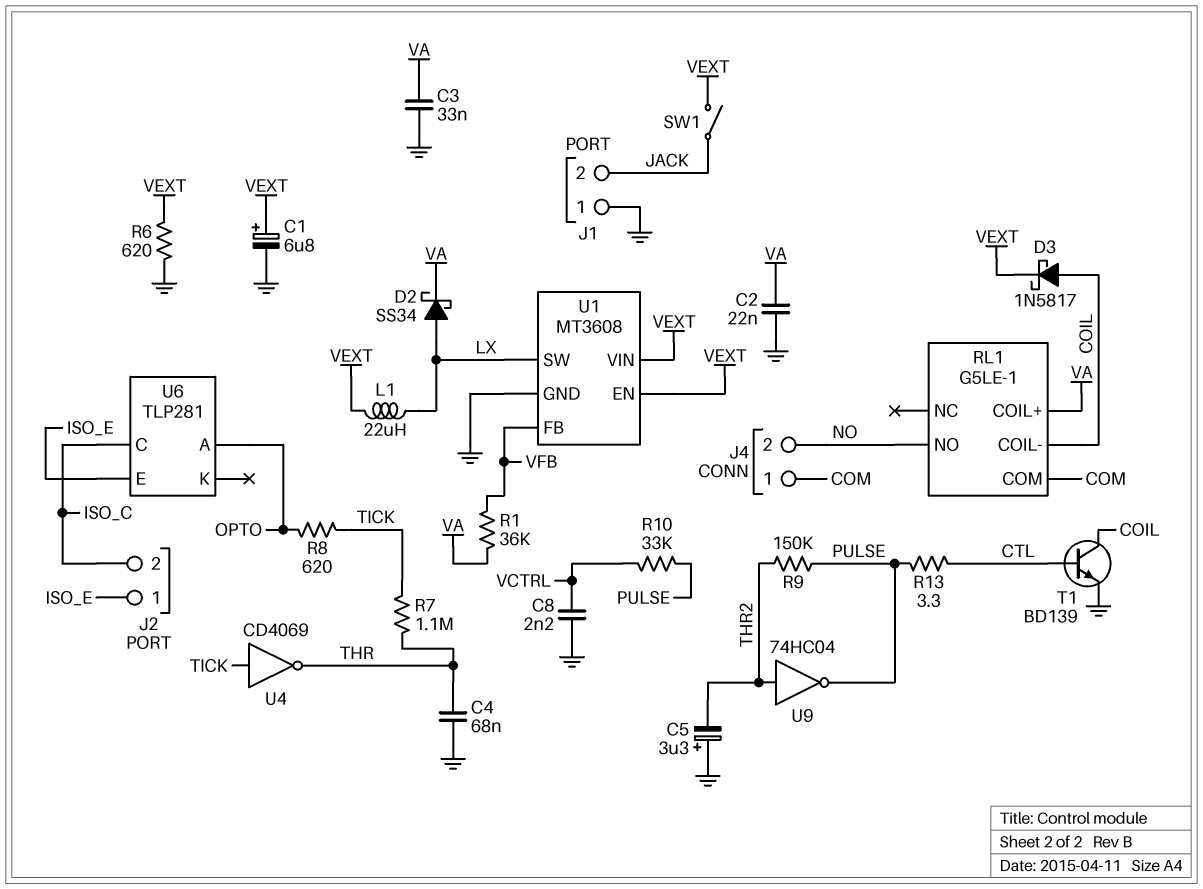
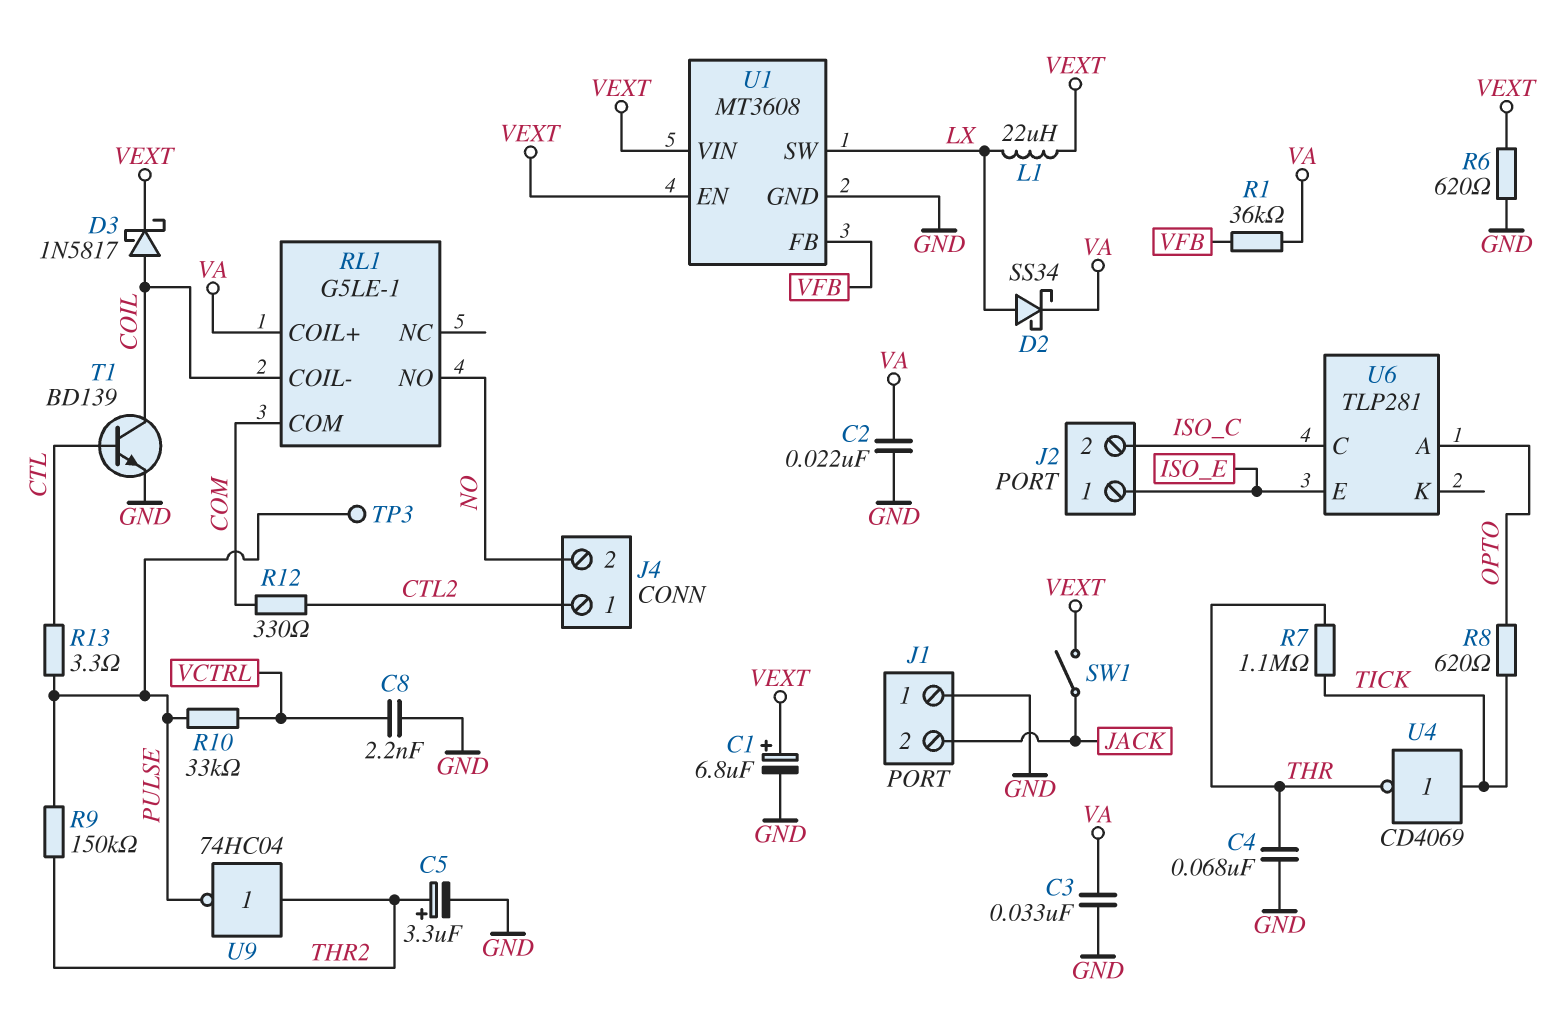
C5: 3.3uF (plus GND, minus THR2) -> 3.3uF (plus THR2, minus GND)
J4 pin 1: COM -> CTL2
R12: none -> 330 (COM, CTL2)
TP3: none -> test point (PULSE)

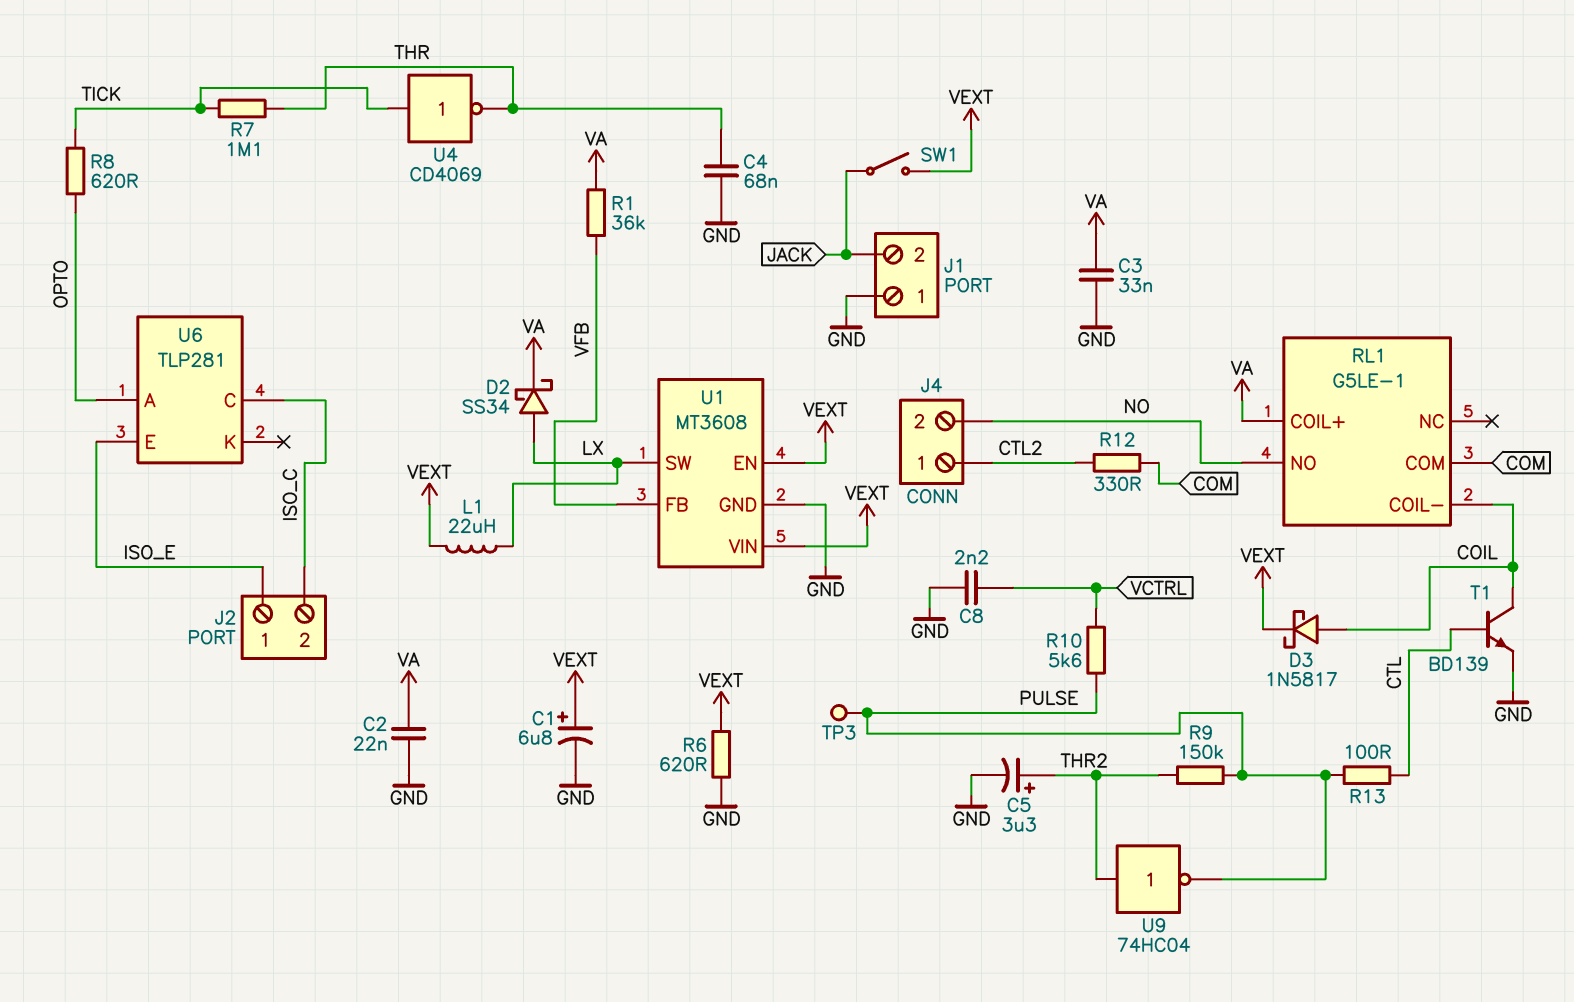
R10: 33k (PULSE, VCTRL) -> 5.6k (PULSE, VCTRL)
R13: 3.3 (CTL, PULSE) -> 100 (CTL, PULSE)

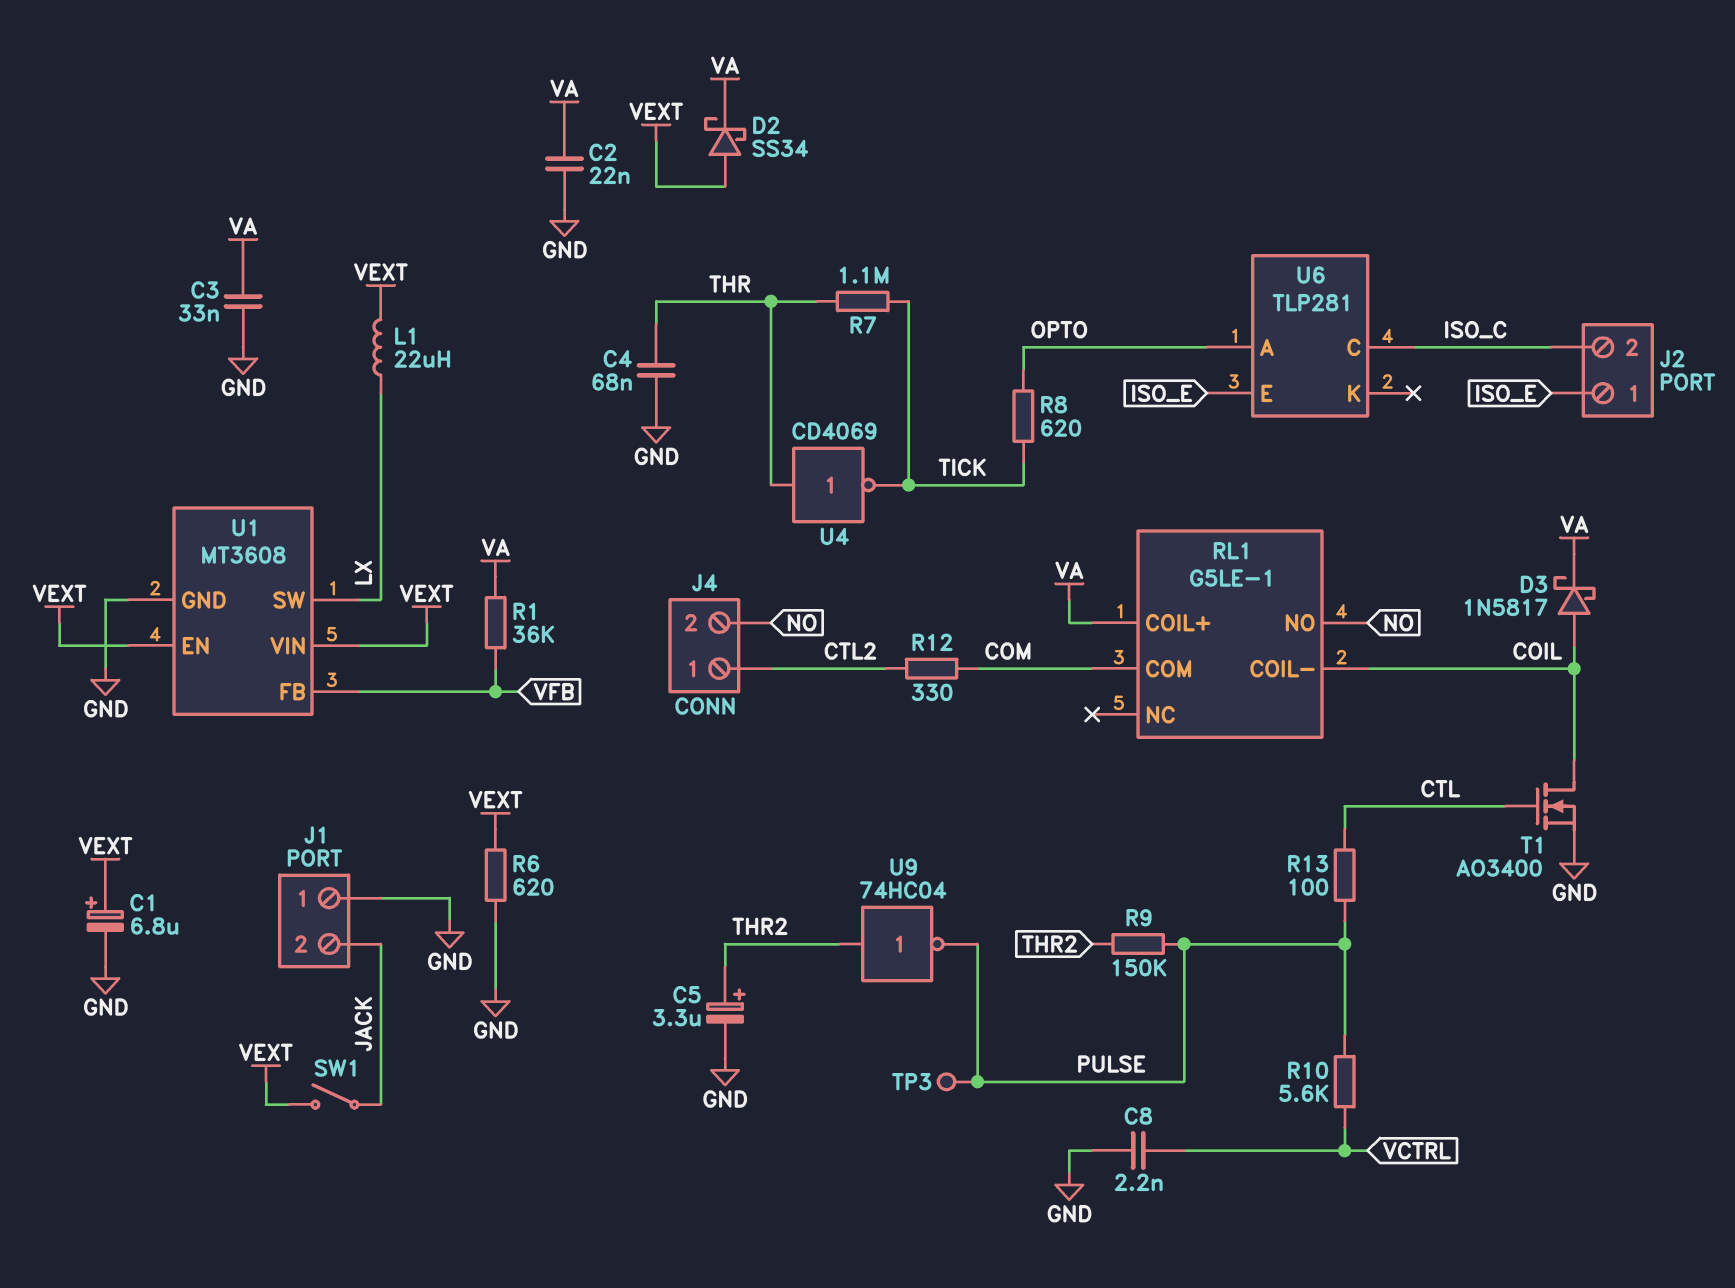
D2: schottky SS34 (A LX, K VA) -> schottky SS34 (A VEXT, K VA)
D3: schottky 1N5817 (A COIL, K VEXT) -> schottky 1N5817 (A COIL, K VA)
T1: NPN BD139 (B CTL, C COIL, E GND) -> NMOS AO3400 (G CTL, D COIL, S GND)
U4: NOT CD4069 (in TICK, out THR) -> NOT CD4069 (in THR, out TICK)

